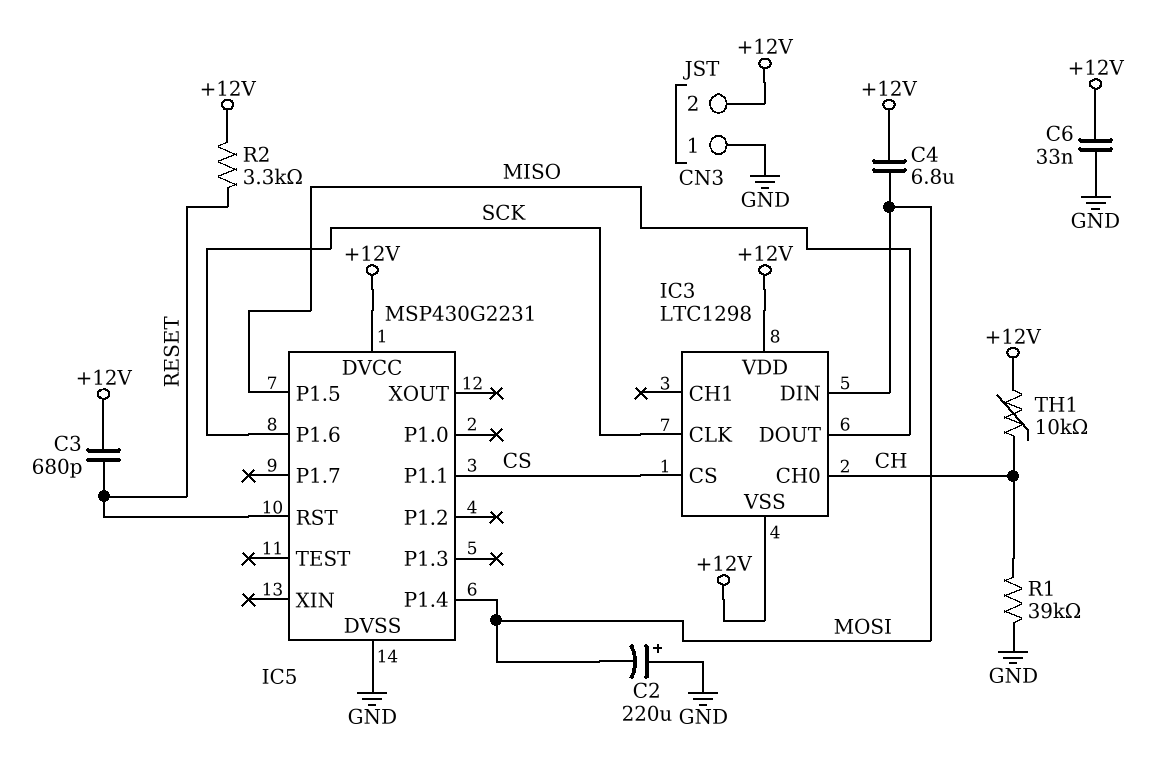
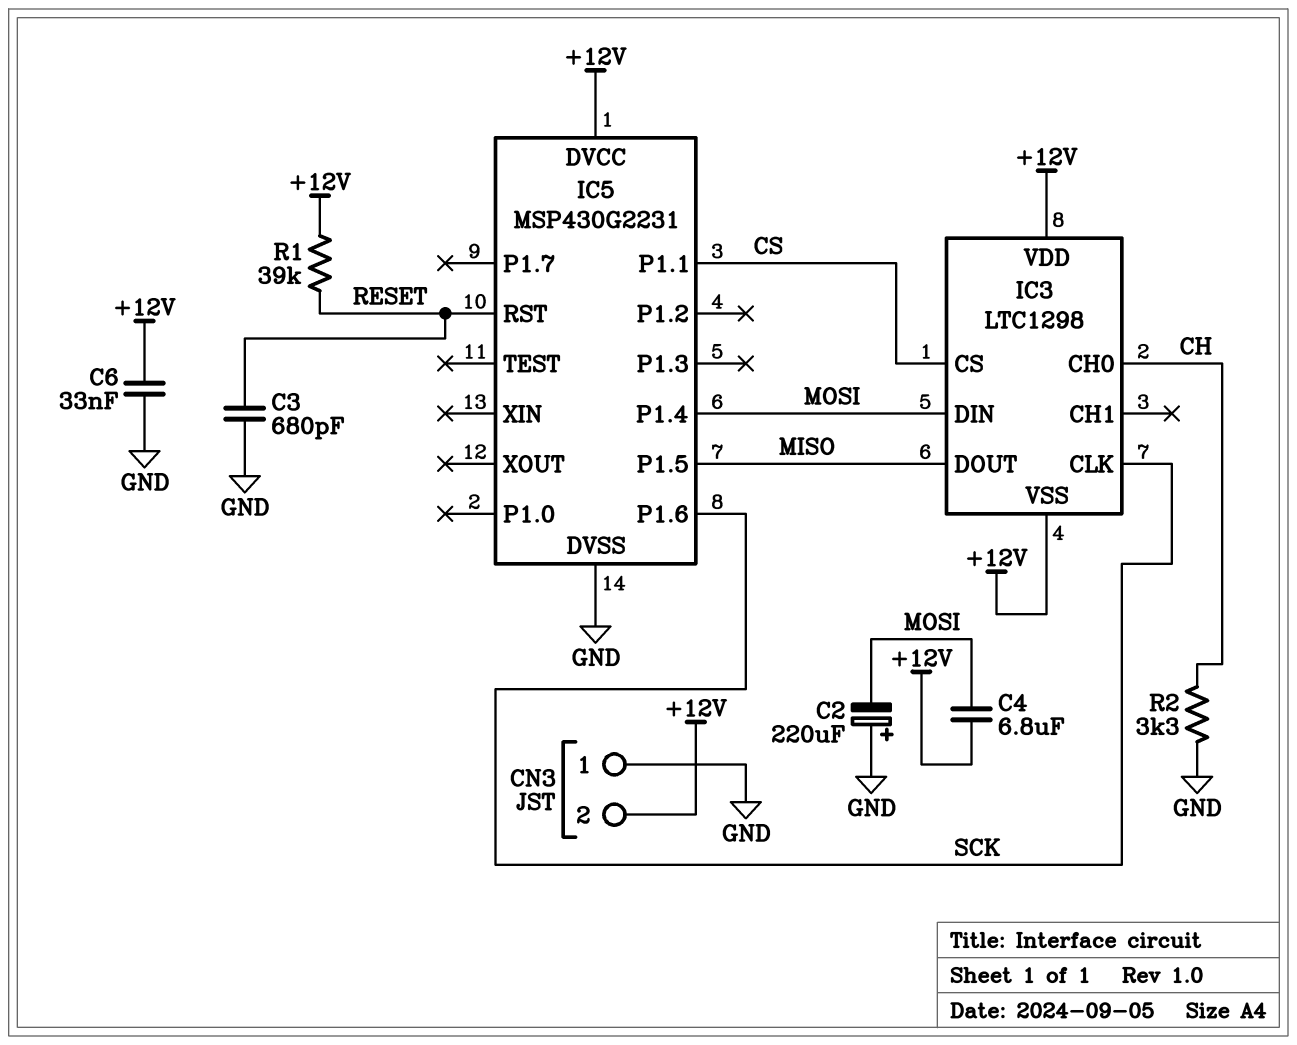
C3: 680pF (+12V, RESET) -> 680pF (GND, RESET)
R1: 39k (CH, GND) -> 39k (+12V, RESET)
R2: 3.3k (+12V, RESET) -> 3.3k (CH, GND)
TH1: 10k (+12V, CH) -> none

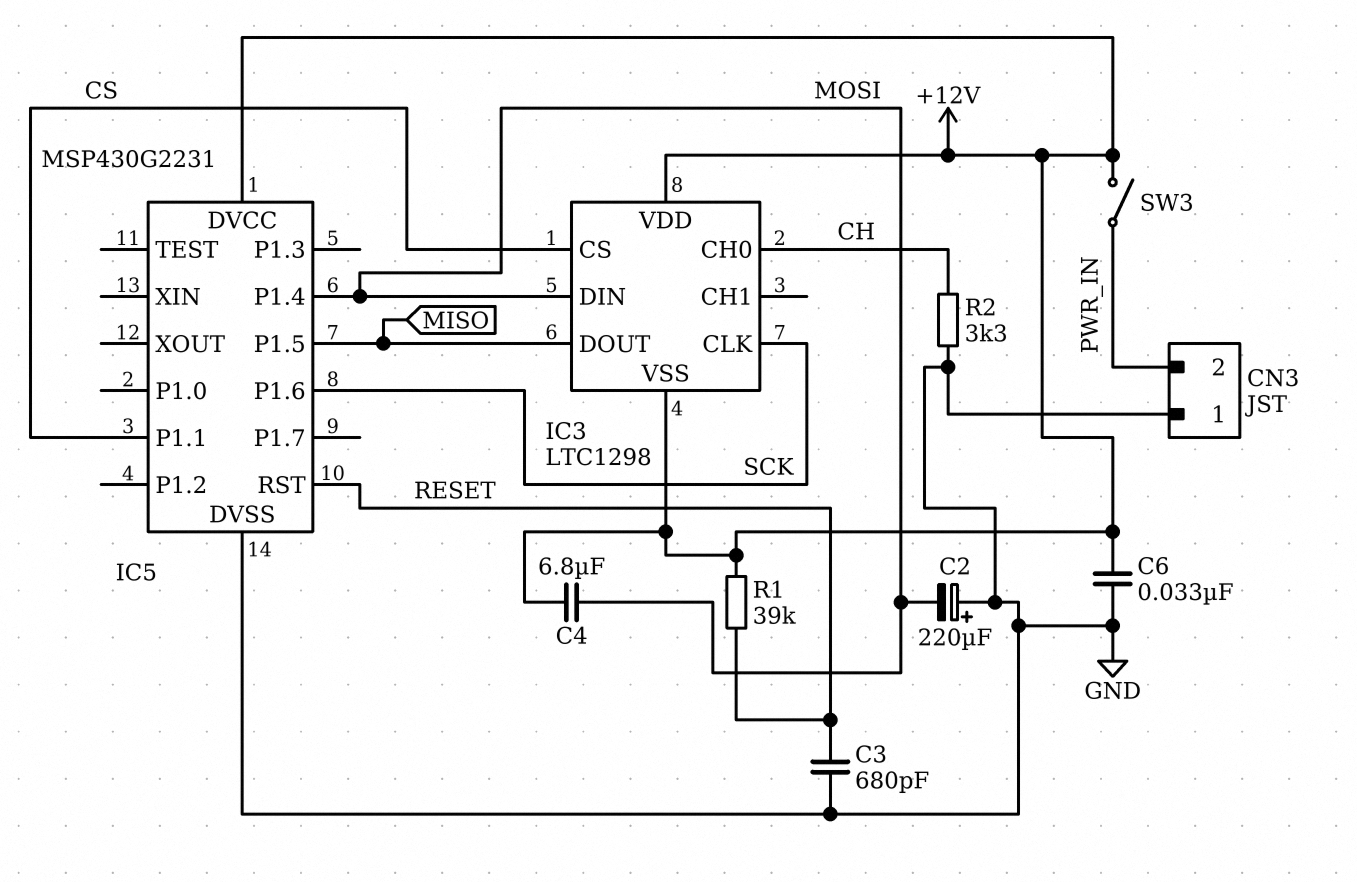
CN3 pin 2: +12V -> PWR_IN
SW3: none -> switch (+12V, PWR_IN)

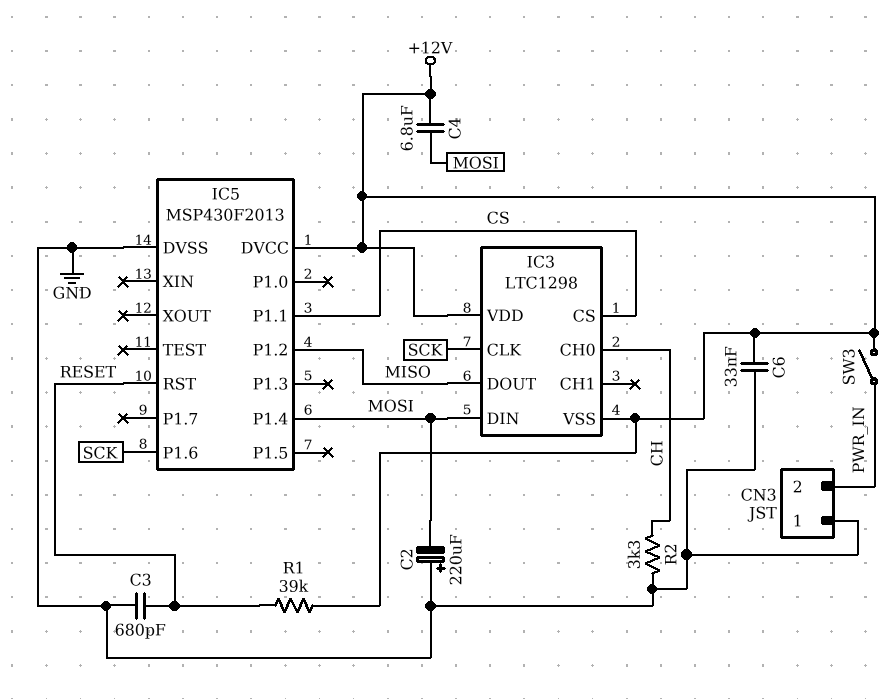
IC5: MSP430G2231 -> MSP430F2013
IC5 pin P1.2: none -> MISO
IC5 pin P1.5: MISO -> none

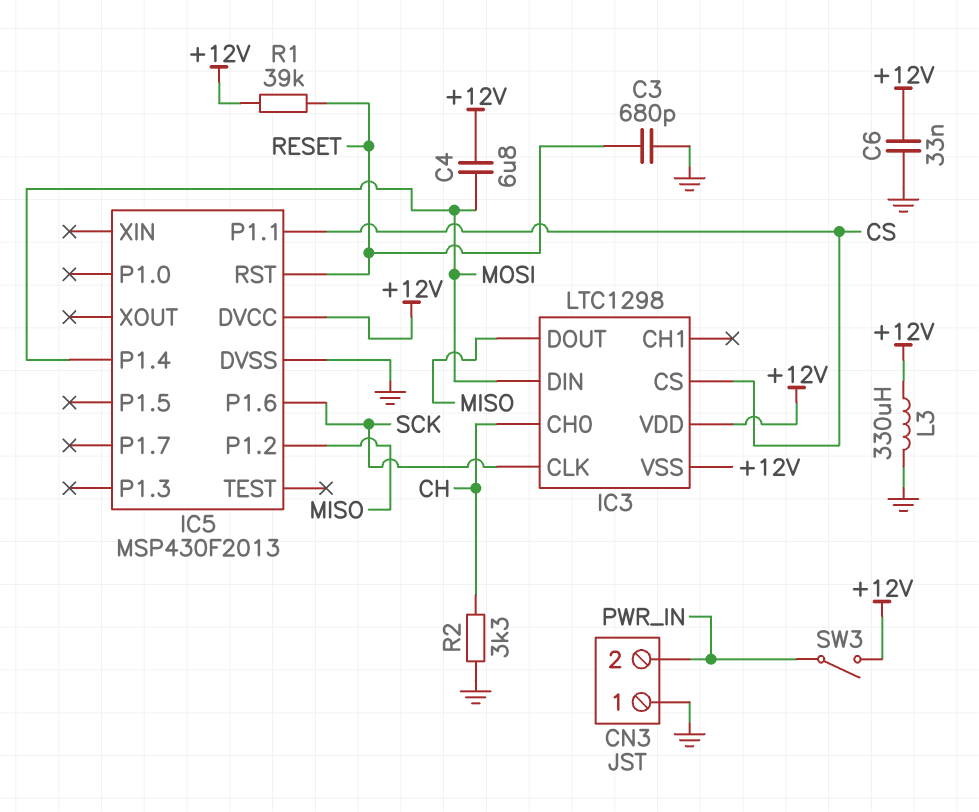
C2: 220uF (plus GND, minus MOSI) -> none
L3: none -> 330uH (+12V, GND)

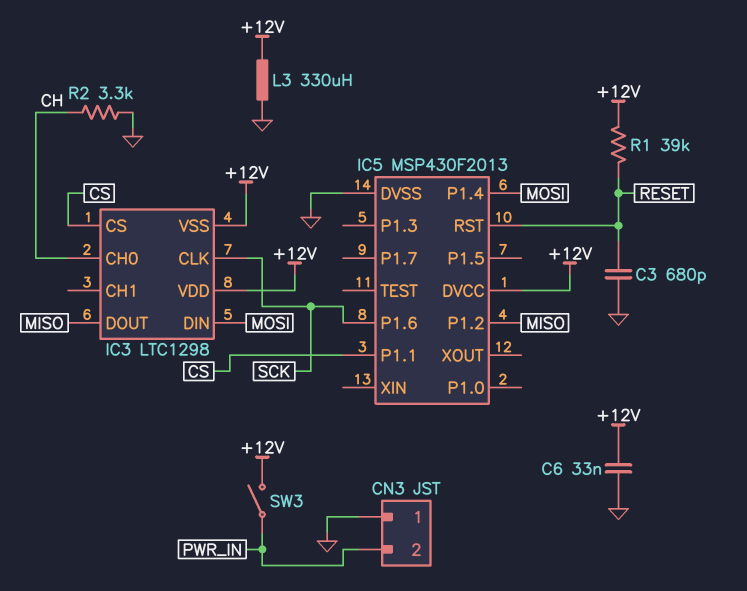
C4: 6.8uF (+12V, MOSI) -> none

